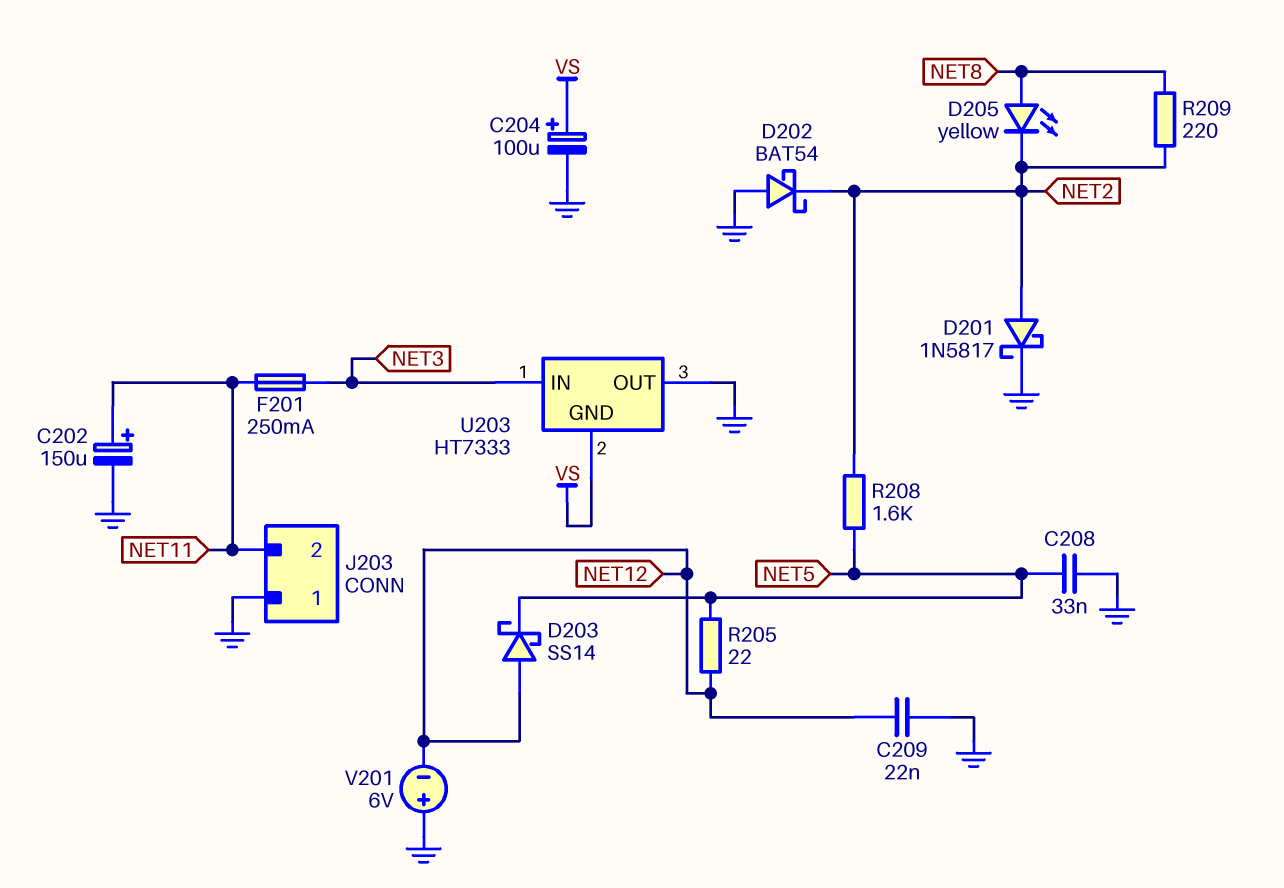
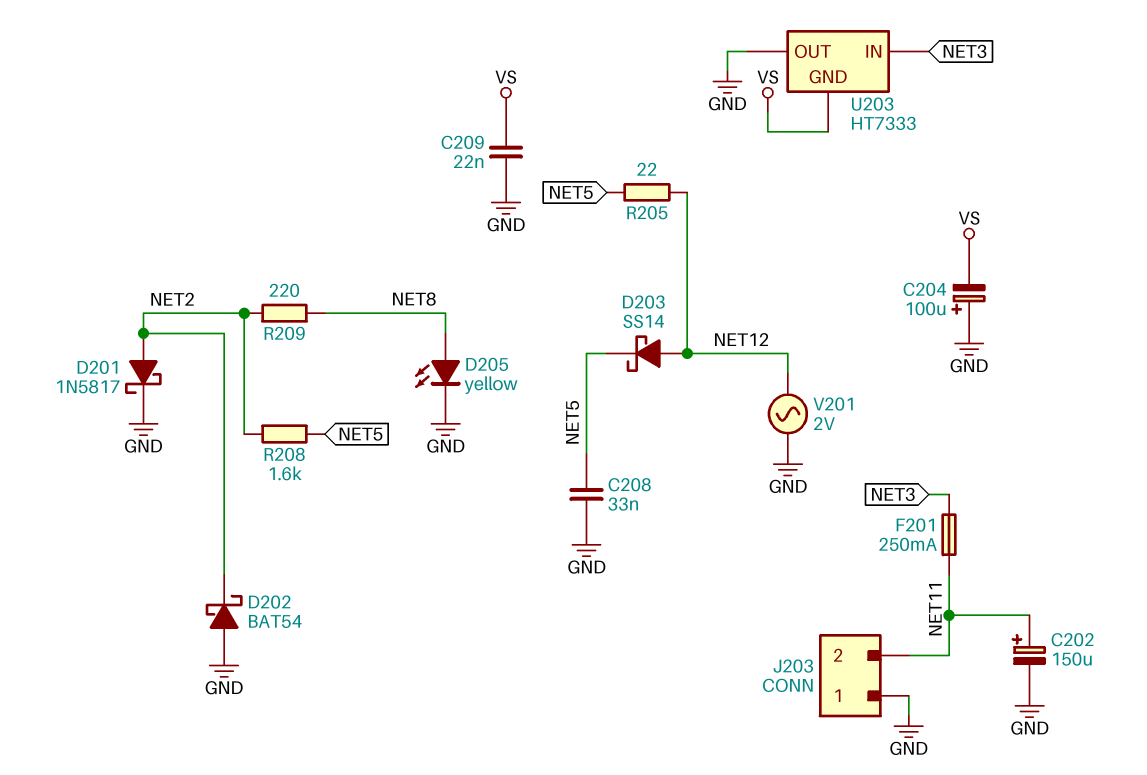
C204: 100uF (plus VS, minus GND) -> 100uF (plus GND, minus VS)
C209: 22nF (GND, NET12) -> 22nF (GND, VS)
D205: LED yellow (A NET8, K NET2) -> LED yellow (A NET8, K GND)
V201: 6V (plus GND, minus NET12) -> AC 2V (GND, NET12)

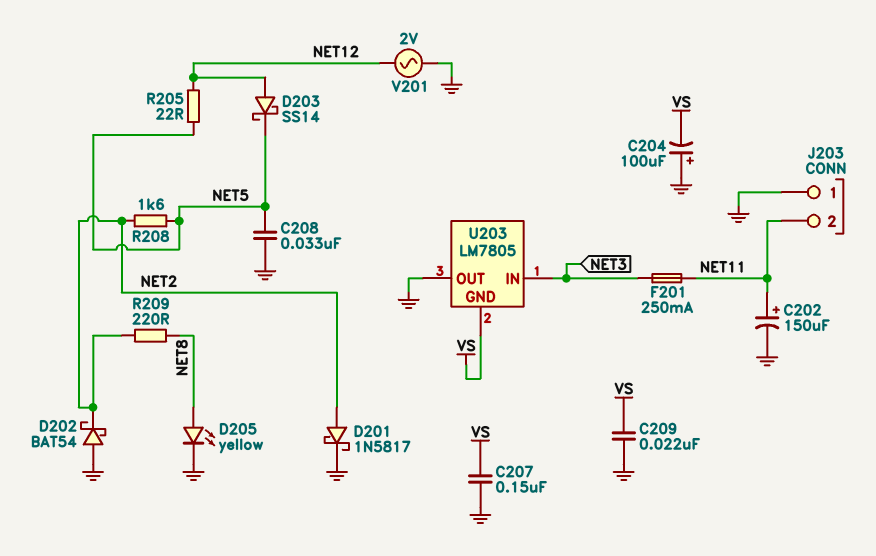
C207: none -> 150nF (GND, VS)
U203: HT7333 -> LM7805

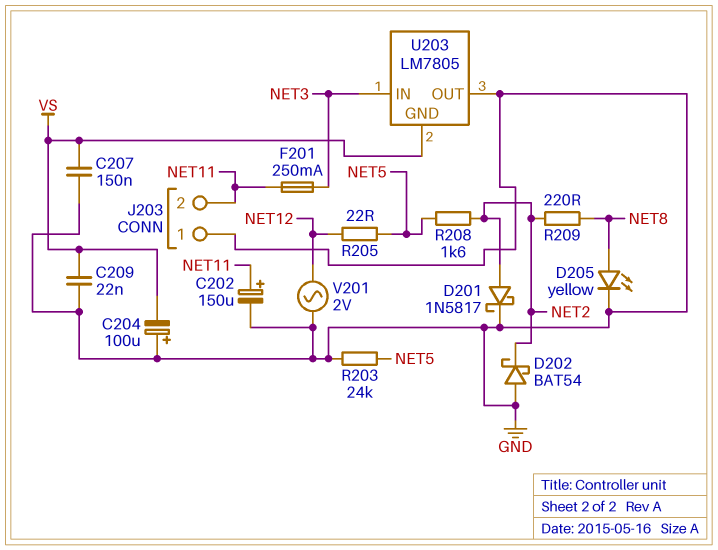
C208: 33nF (GND, NET5) -> none
D203: schottky SS14 (A NET12, K NET5) -> none
R203: none -> 24k (GND, NET5)

